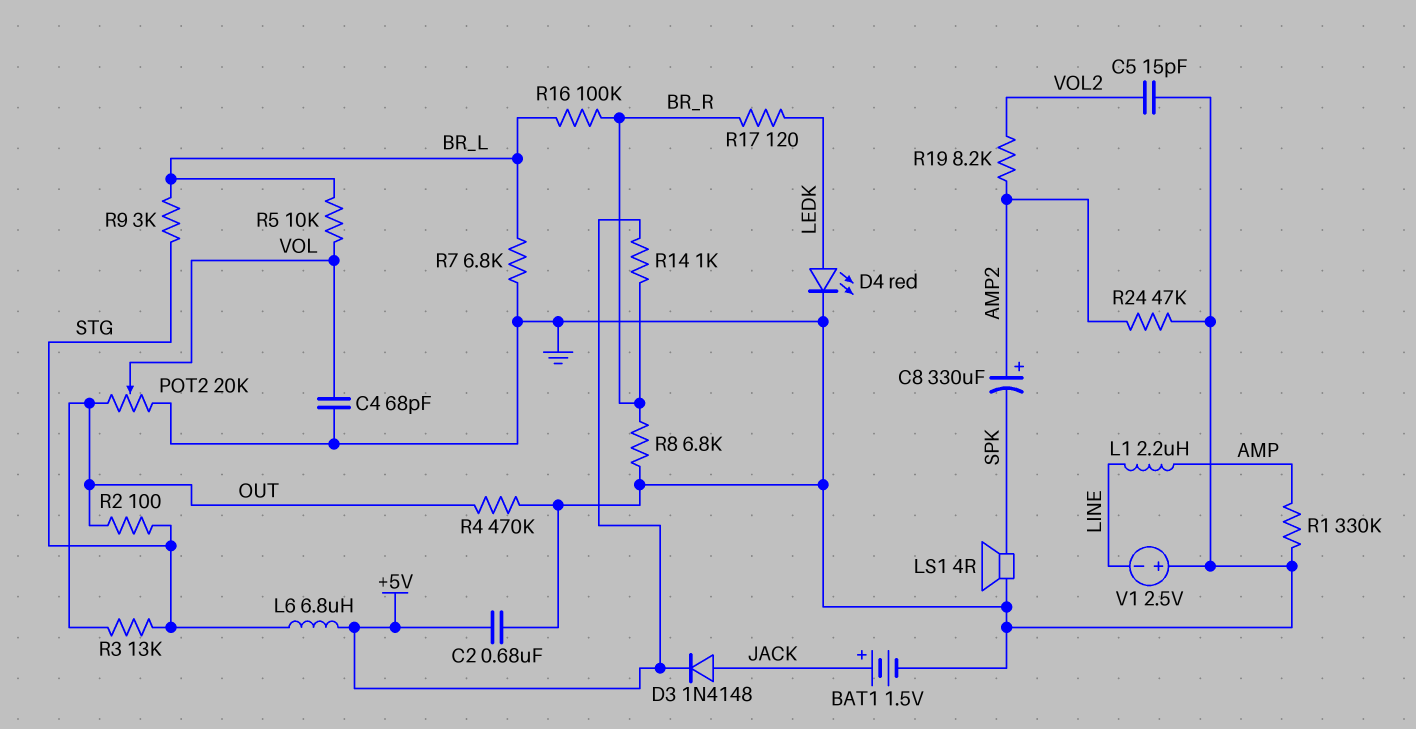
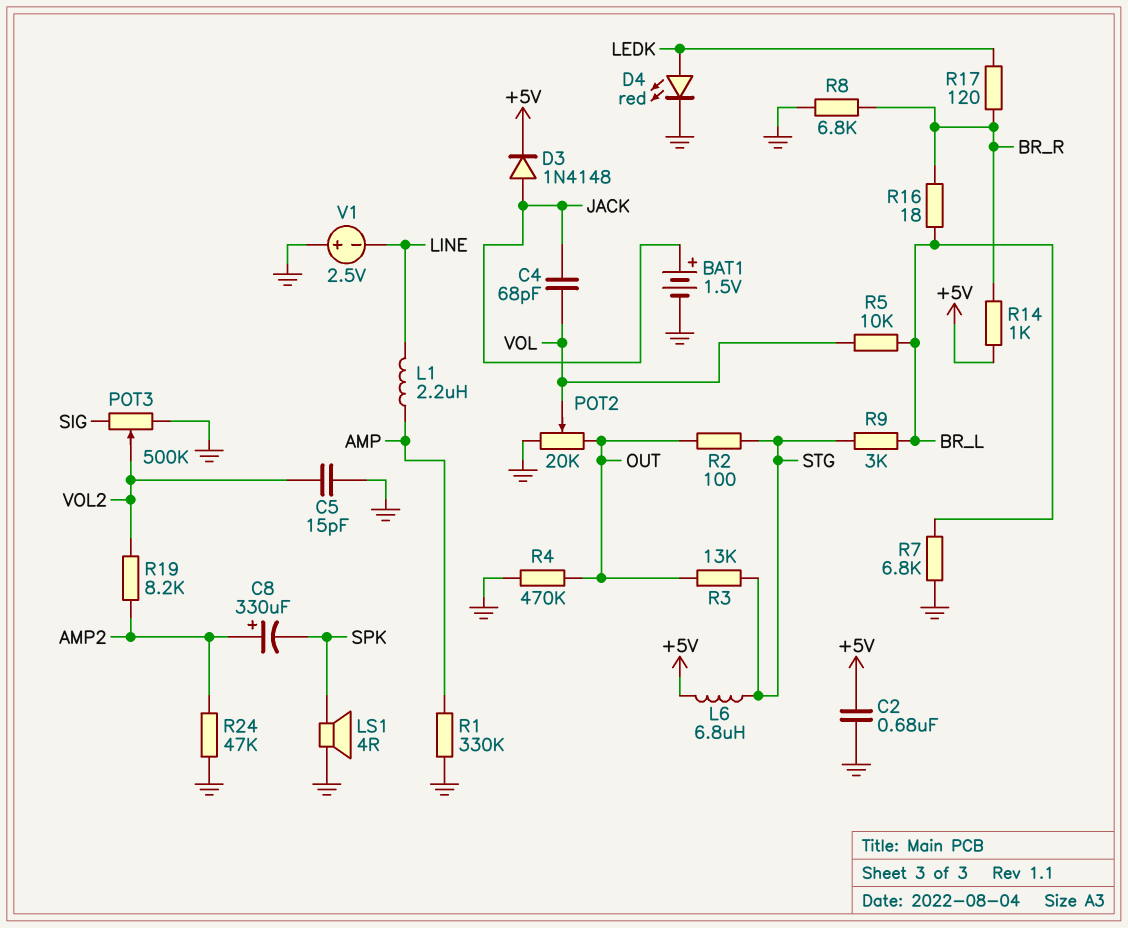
C4: 68pF (GND, VOL) -> 68pF (JACK, VOL)
POT3: none -> 500k (GND, SIG, wiper VOL2)
R16: 100k (BR_L, BR_R) -> 18 (BR_L, BR_R)

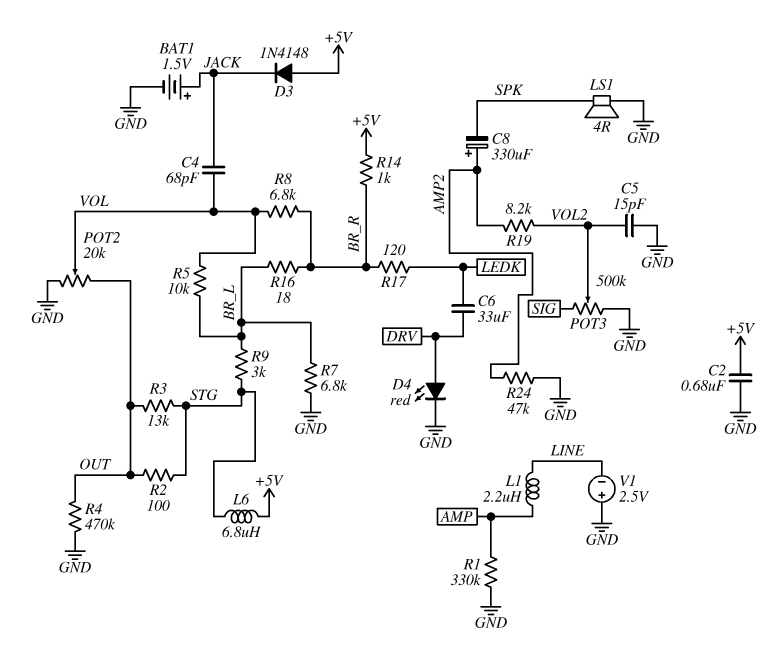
C6: none -> 33uF (DRV, LEDK)
D3: diode 1N4148 (A JACK, K +5V) -> diode 1N4148 (A +5V, K JACK)
D4: LED red (A LEDK, K GND) -> LED red (A DRV, K GND)
R8: 6.8k (BR_R, GND) -> 6.8k (BR_R, VOL)

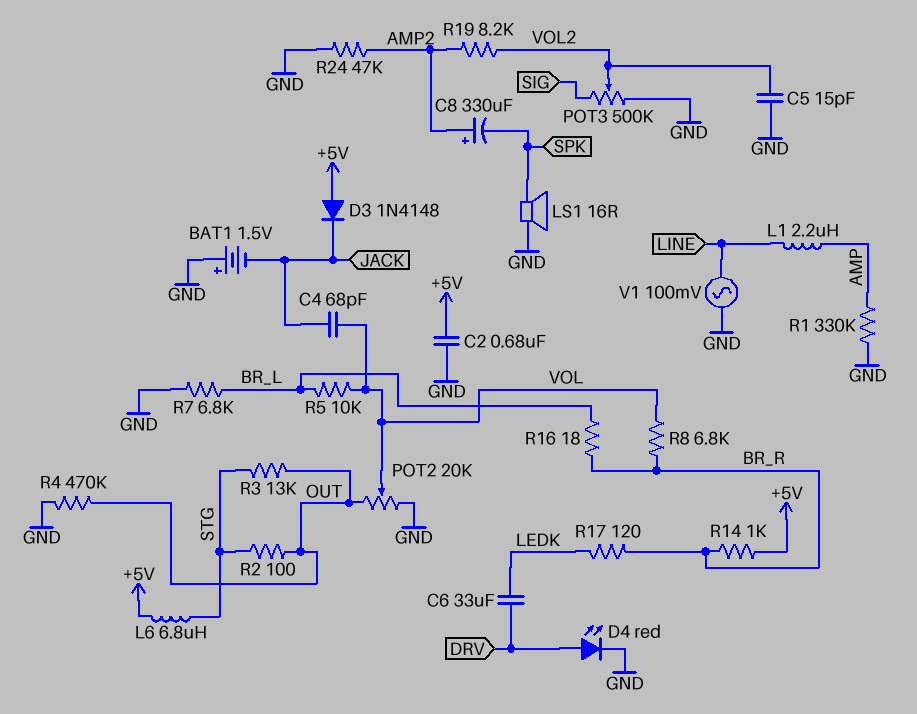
BAT1: 1.5V (plus JACK, minus GND) -> 1.5V (plus GND, minus JACK)
LS1: speaker 4R (GND, SPK) -> speaker 16R (GND, SPK)
R9: 3k (BR_L, STG) -> none
V1: 2.5V (plus GND, minus LINE) -> AC 100mV (GND, LINE)

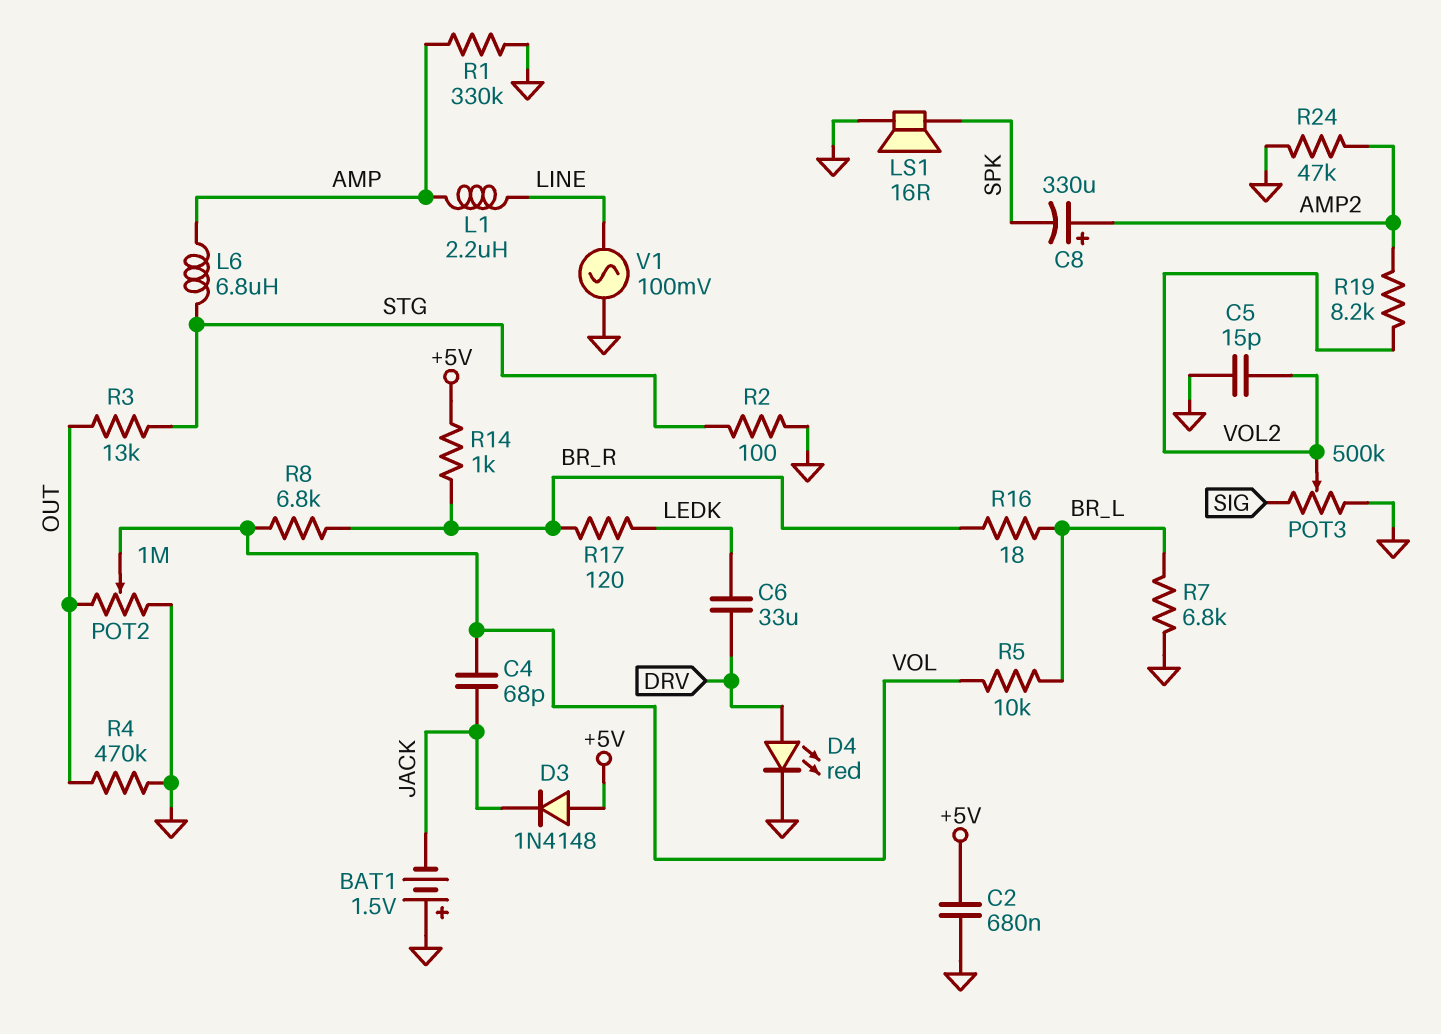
L6: 6.8uH (+5V, STG) -> 6.8uH (AMP, STG)
POT2: 20k (GND, OUT, wiper VOL) -> 1M (GND, OUT, wiper VOL)
R2: 100 (OUT, STG) -> 100 (GND, STG)

